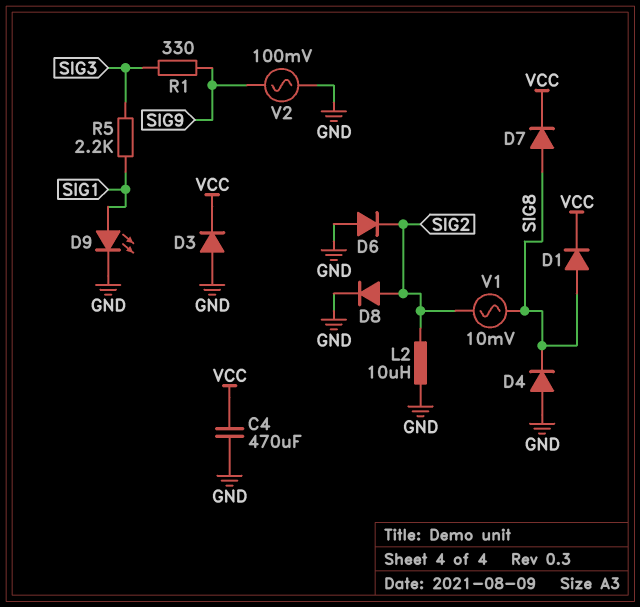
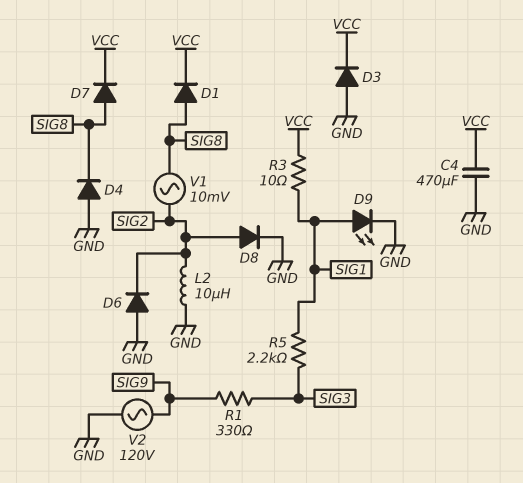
R3: none -> 10 (SIG1, VCC)
V2: AC 100mV (GND, SIG9) -> AC 120V (GND, SIG9)

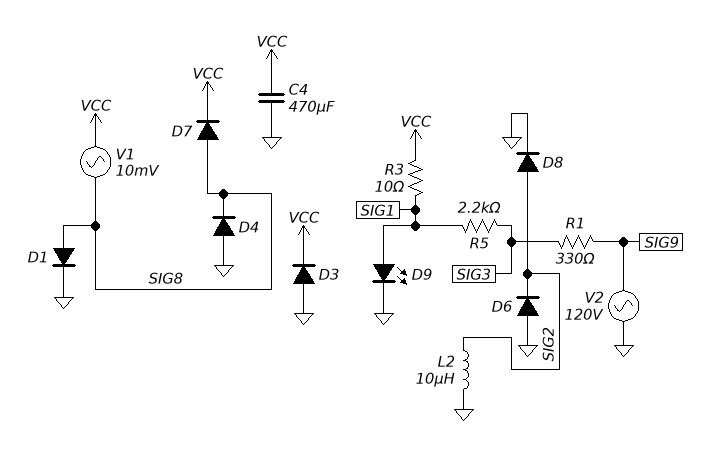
D1: diode (A SIG8, K VCC) -> diode (A SIG8, K GND)
V1: AC 10mV (SIG2, SIG8) -> AC 10mV (SIG8, VCC)

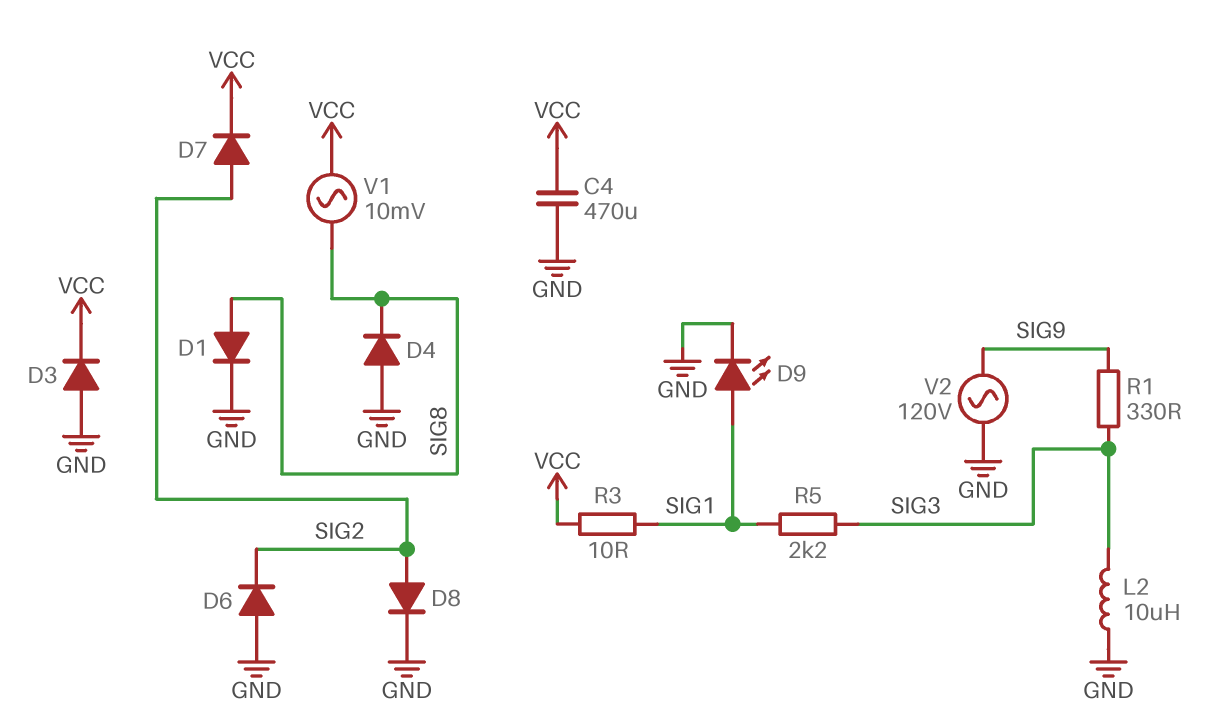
D7: diode (A SIG8, K VCC) -> diode (A SIG2, K VCC)
L2: 10uH (GND, SIG2) -> 10uH (GND, SIG3)

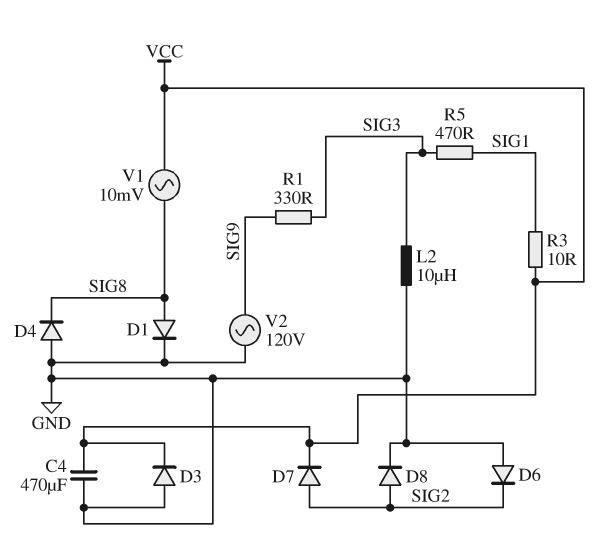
D9: LED (A SIG1, K GND) -> none
R5: 2.2k (SIG1, SIG3) -> 470 (SIG1, SIG3)

